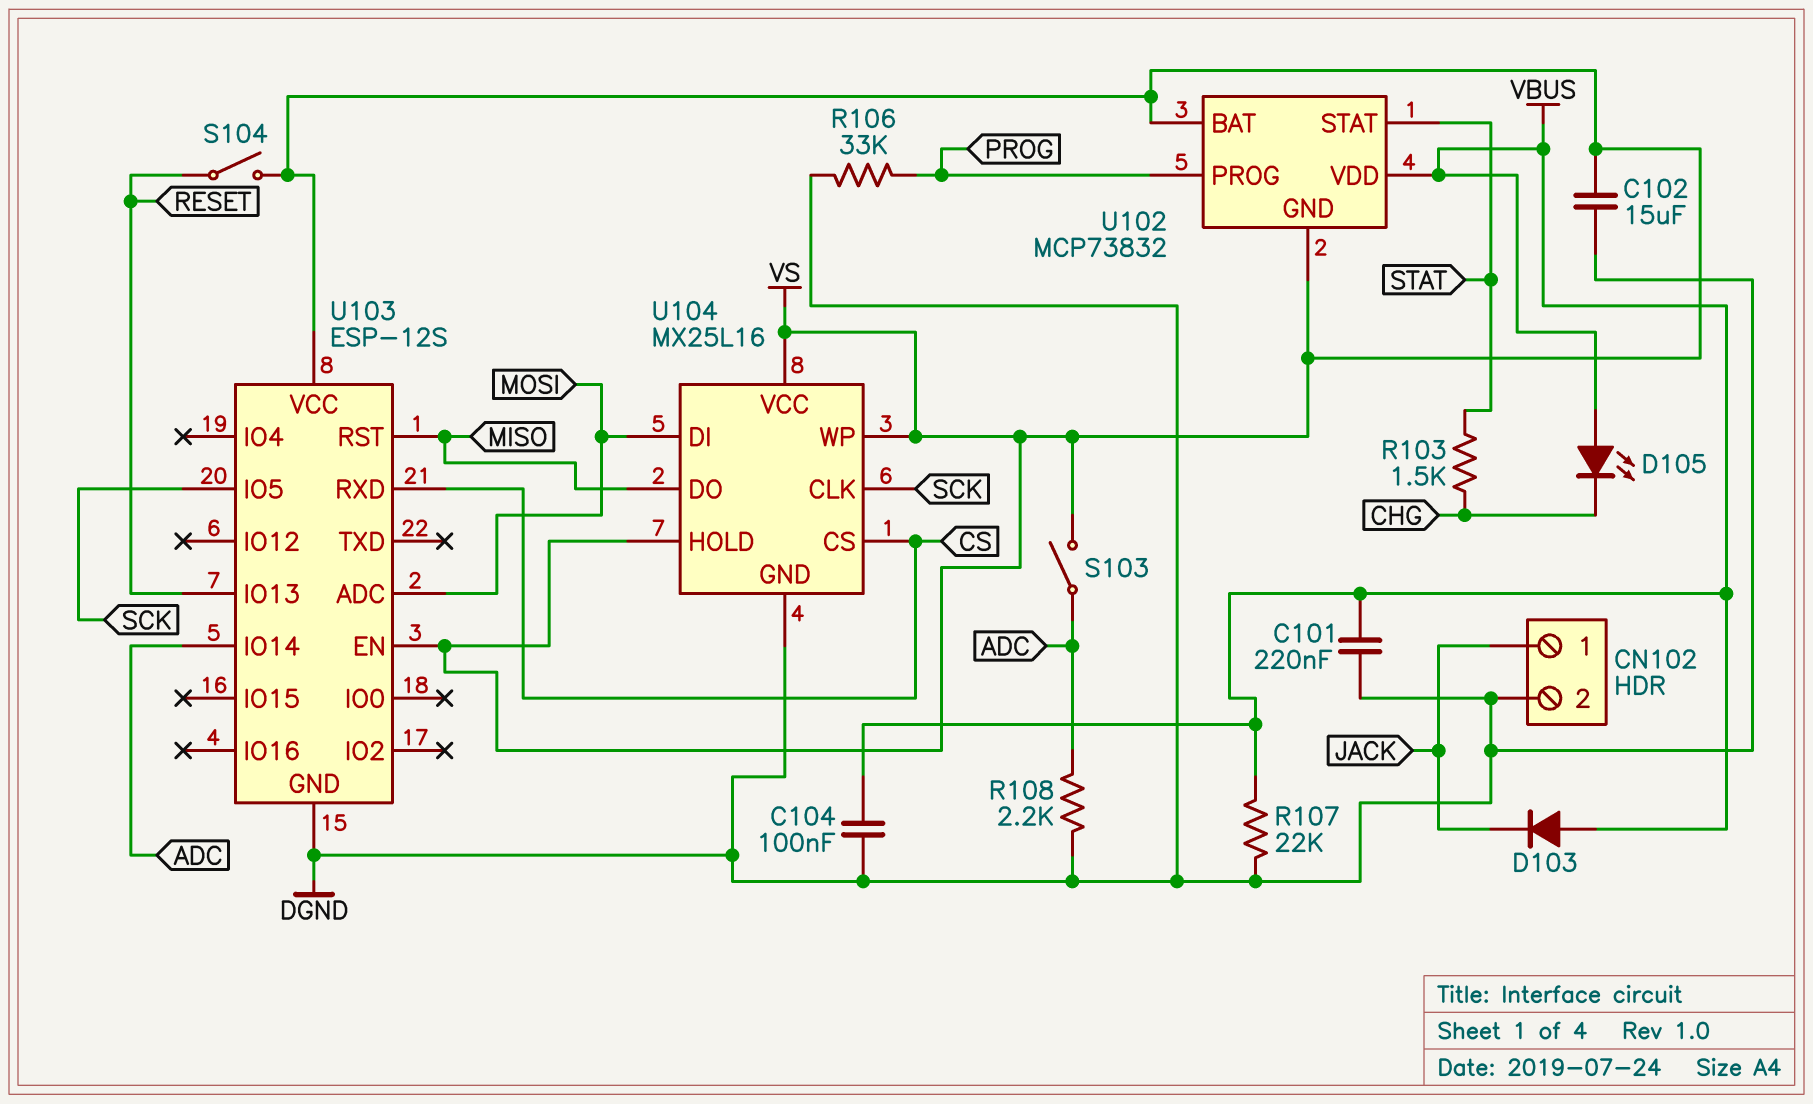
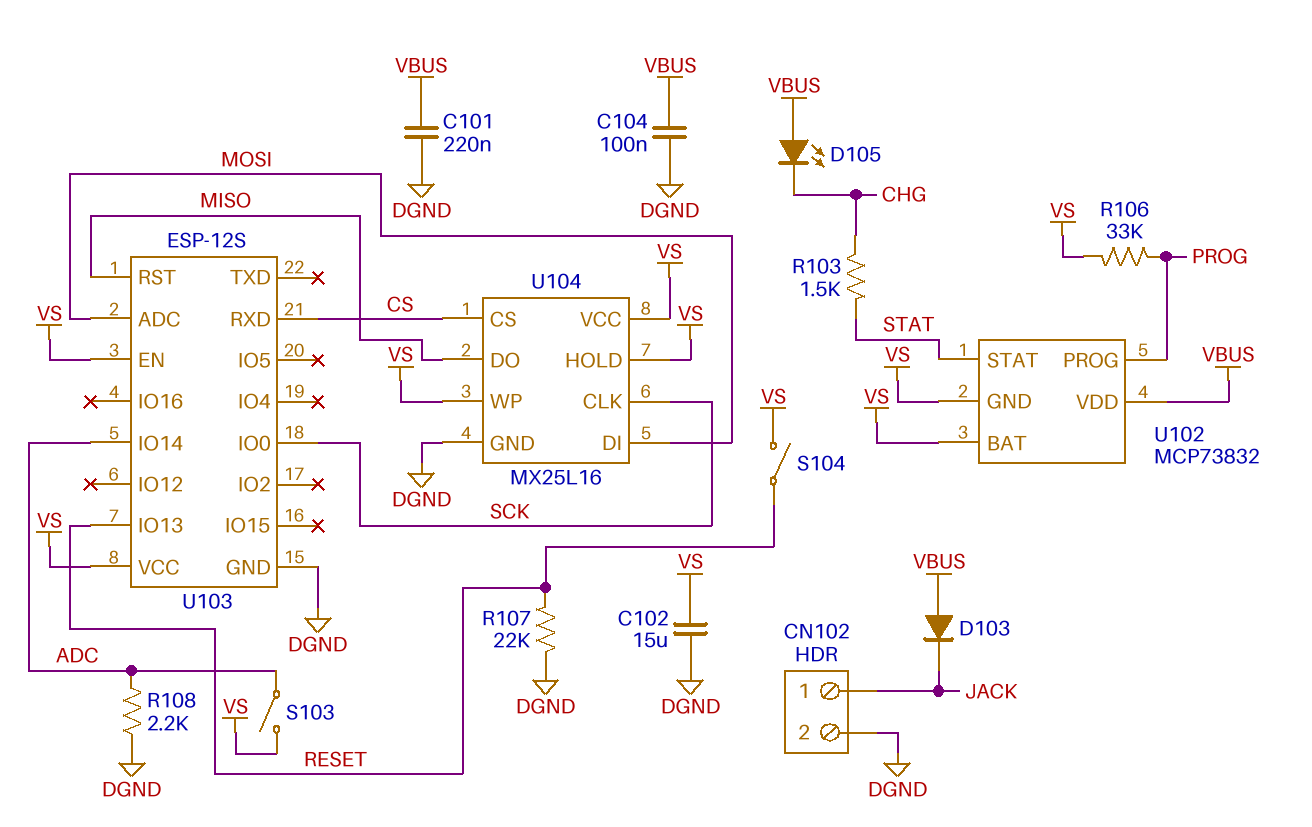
R106: 33k (DGND, PROG) -> 33k (PROG, VS)
R107: 22k (DGND, VBUS) -> 22k (DGND, RESET)
U103 pin IO0: none -> SCK
U103 pin IO5: SCK -> none

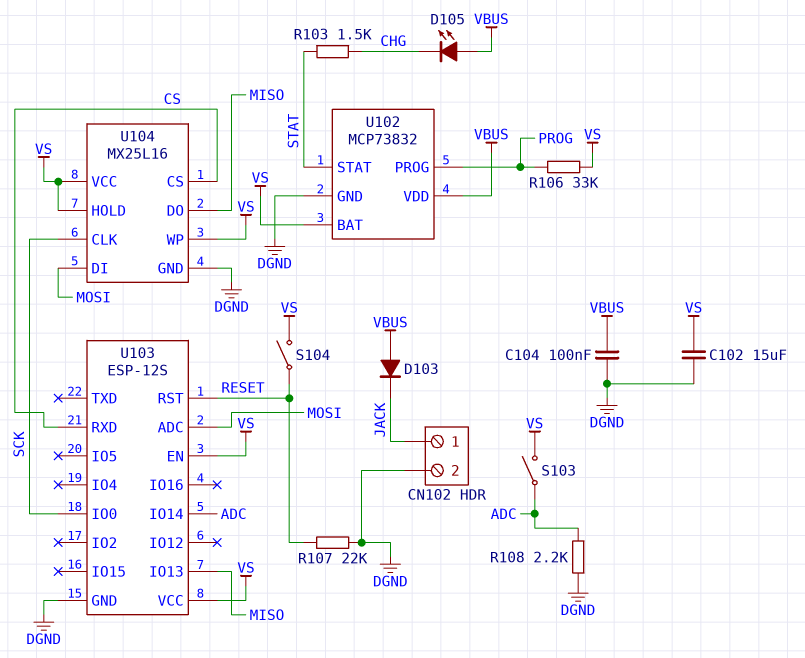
C101: 220nF (DGND, VBUS) -> none
U102 pin GND: VS -> DGND
U103 pin IO13: RESET -> MISO
U103 pin RST: MISO -> RESET

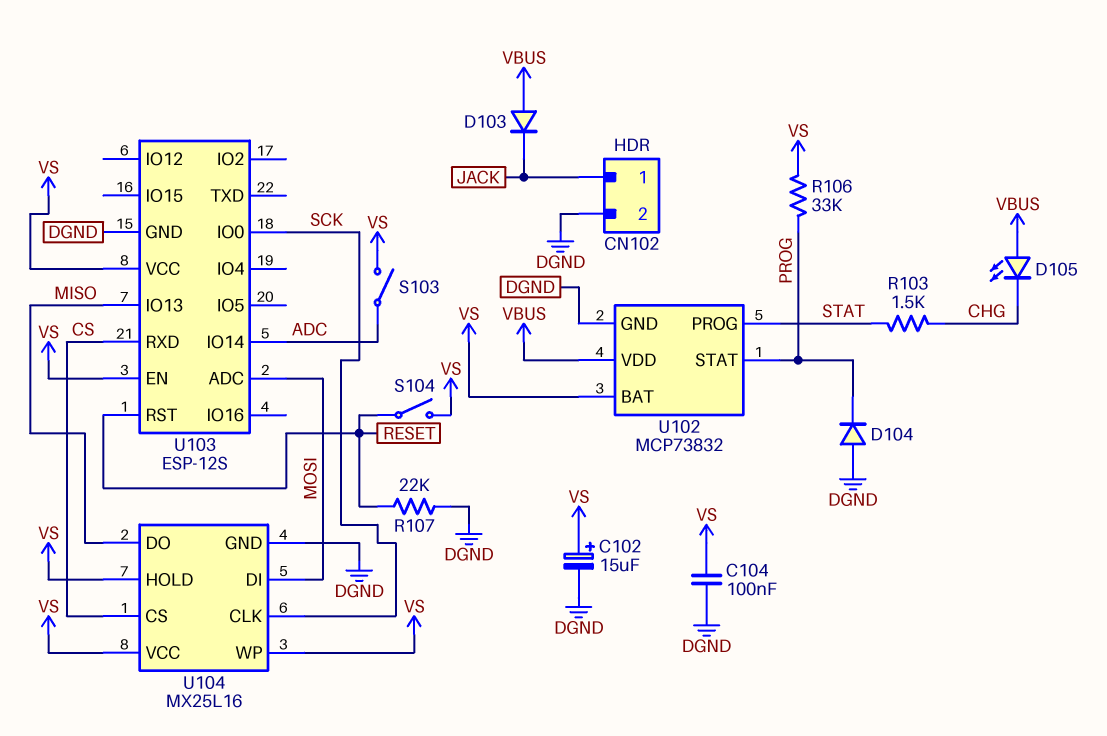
C102: 15uF (DGND, VS) -> 15uF (plus VS, minus DGND)
C104: 100nF (DGND, VBUS) -> 100nF (DGND, VS)
D104: none -> diode (A DGND, K PROG)
R108: 2.2k (ADC, DGND) -> none
U102 pin PROG: PROG -> STAT
U102 pin STAT: STAT -> PROG

